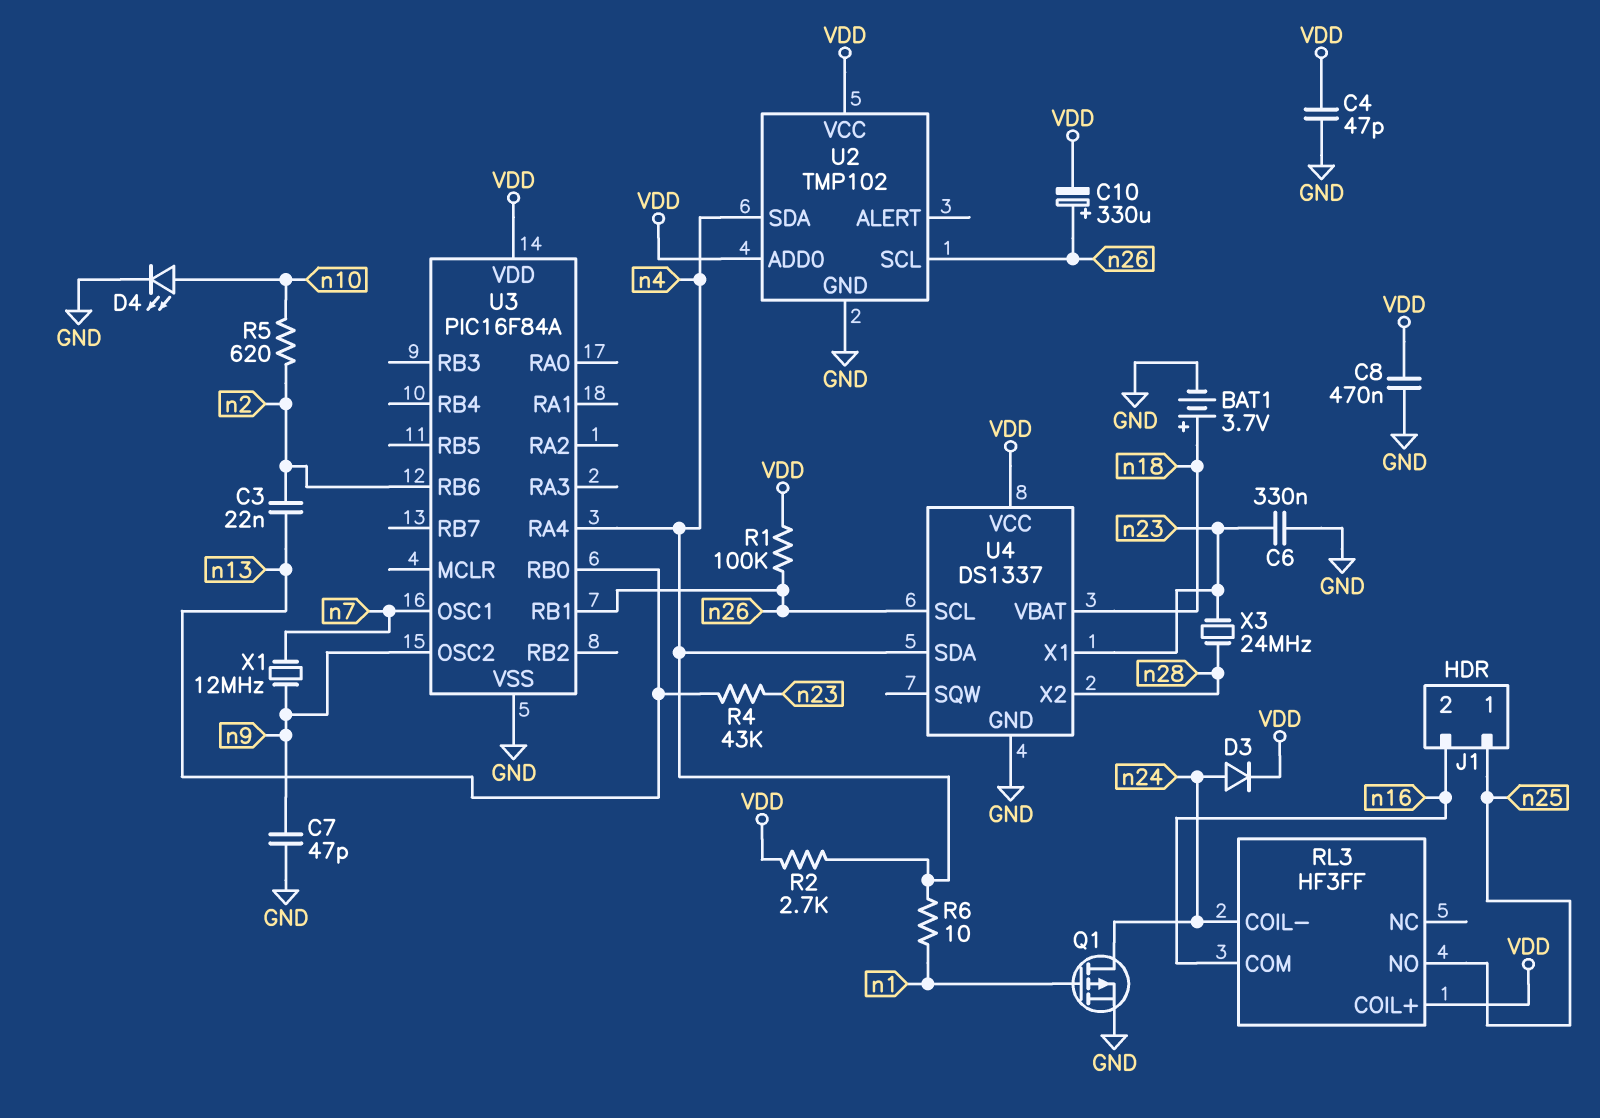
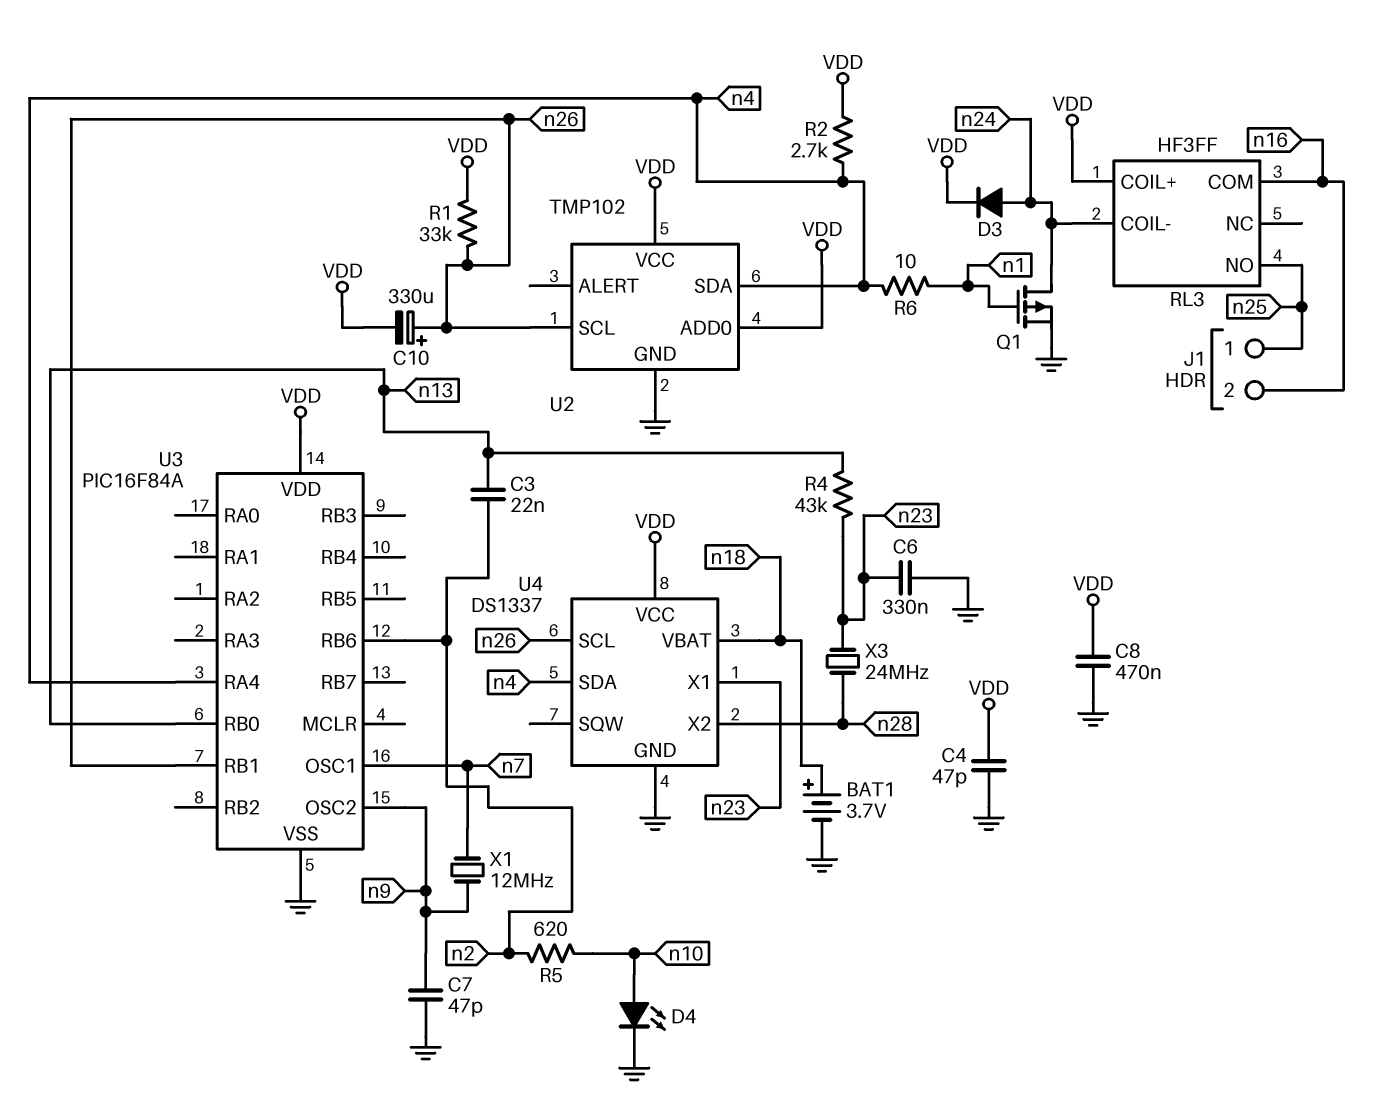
R1: 100k (VDD, n26) -> 33k (VDD, n26)

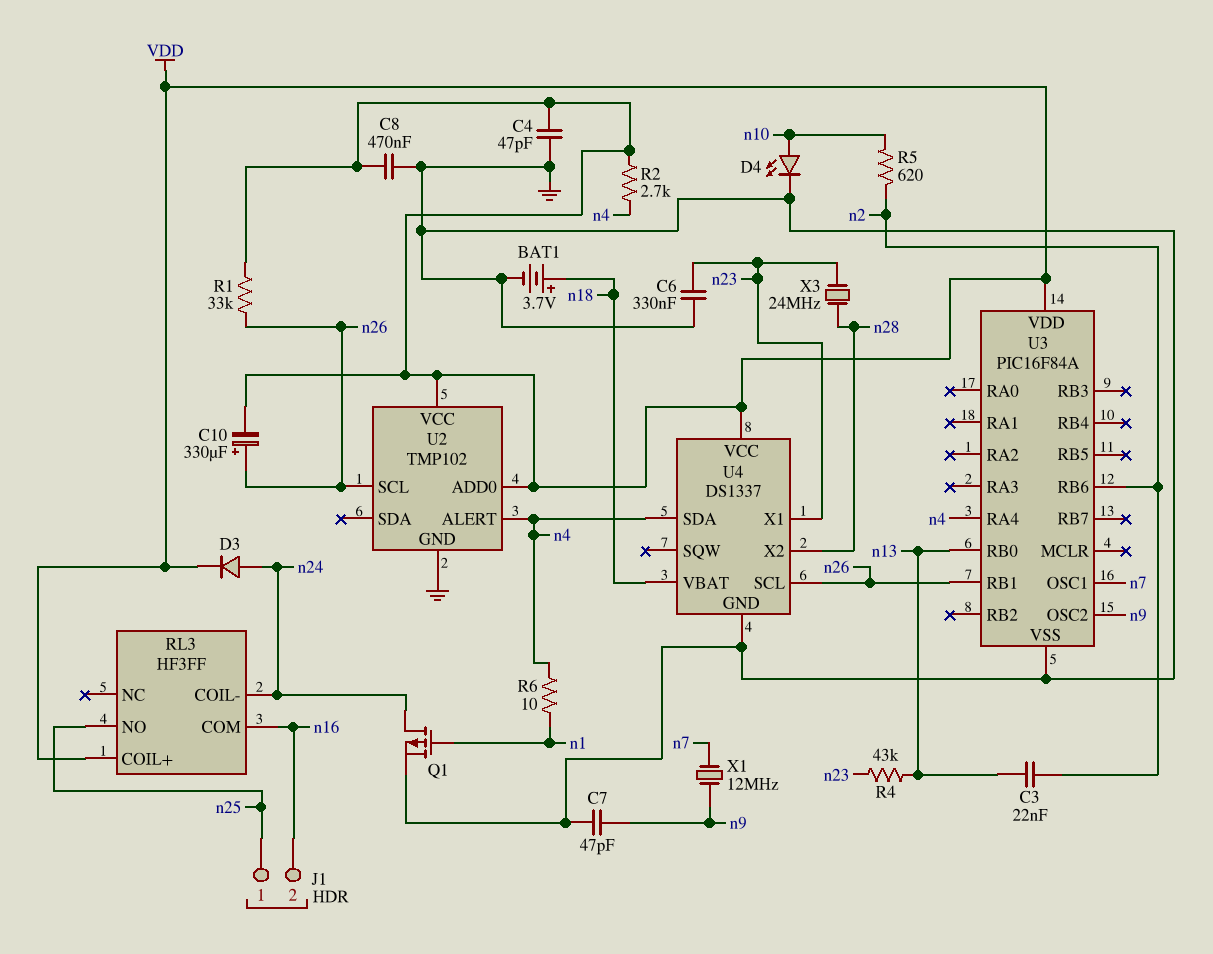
U2 pin ALERT: none -> n4
U2 pin SDA: n4 -> none

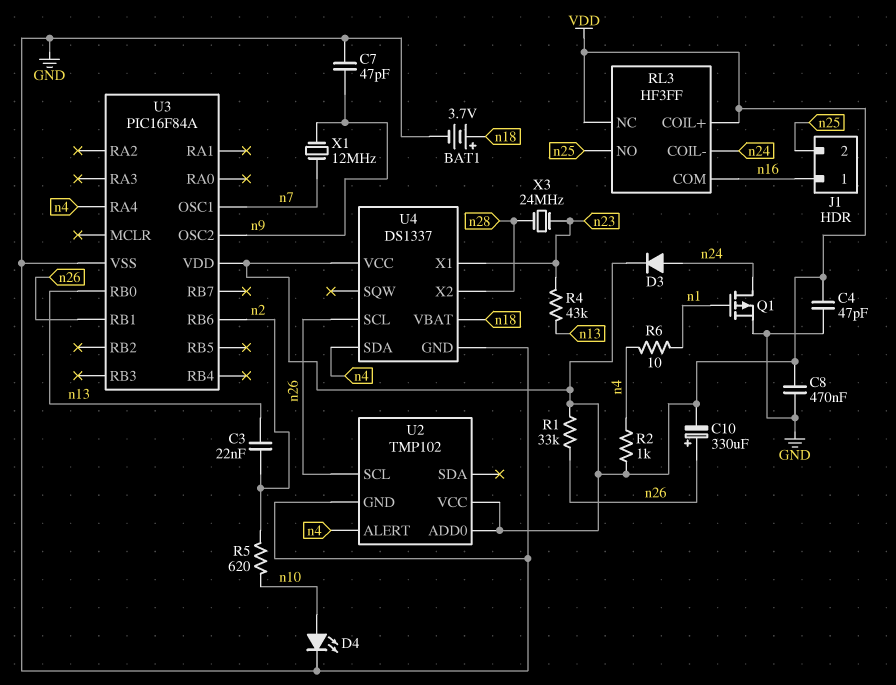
C6: 330nF (GND, n23) -> none
J1 pin 1: n25 -> n16
J1 pin 2: n16 -> n25
R2: 2.7k (VDD, n4) -> 1k (VDD, n4)
RL3 pin NC: none -> VDD

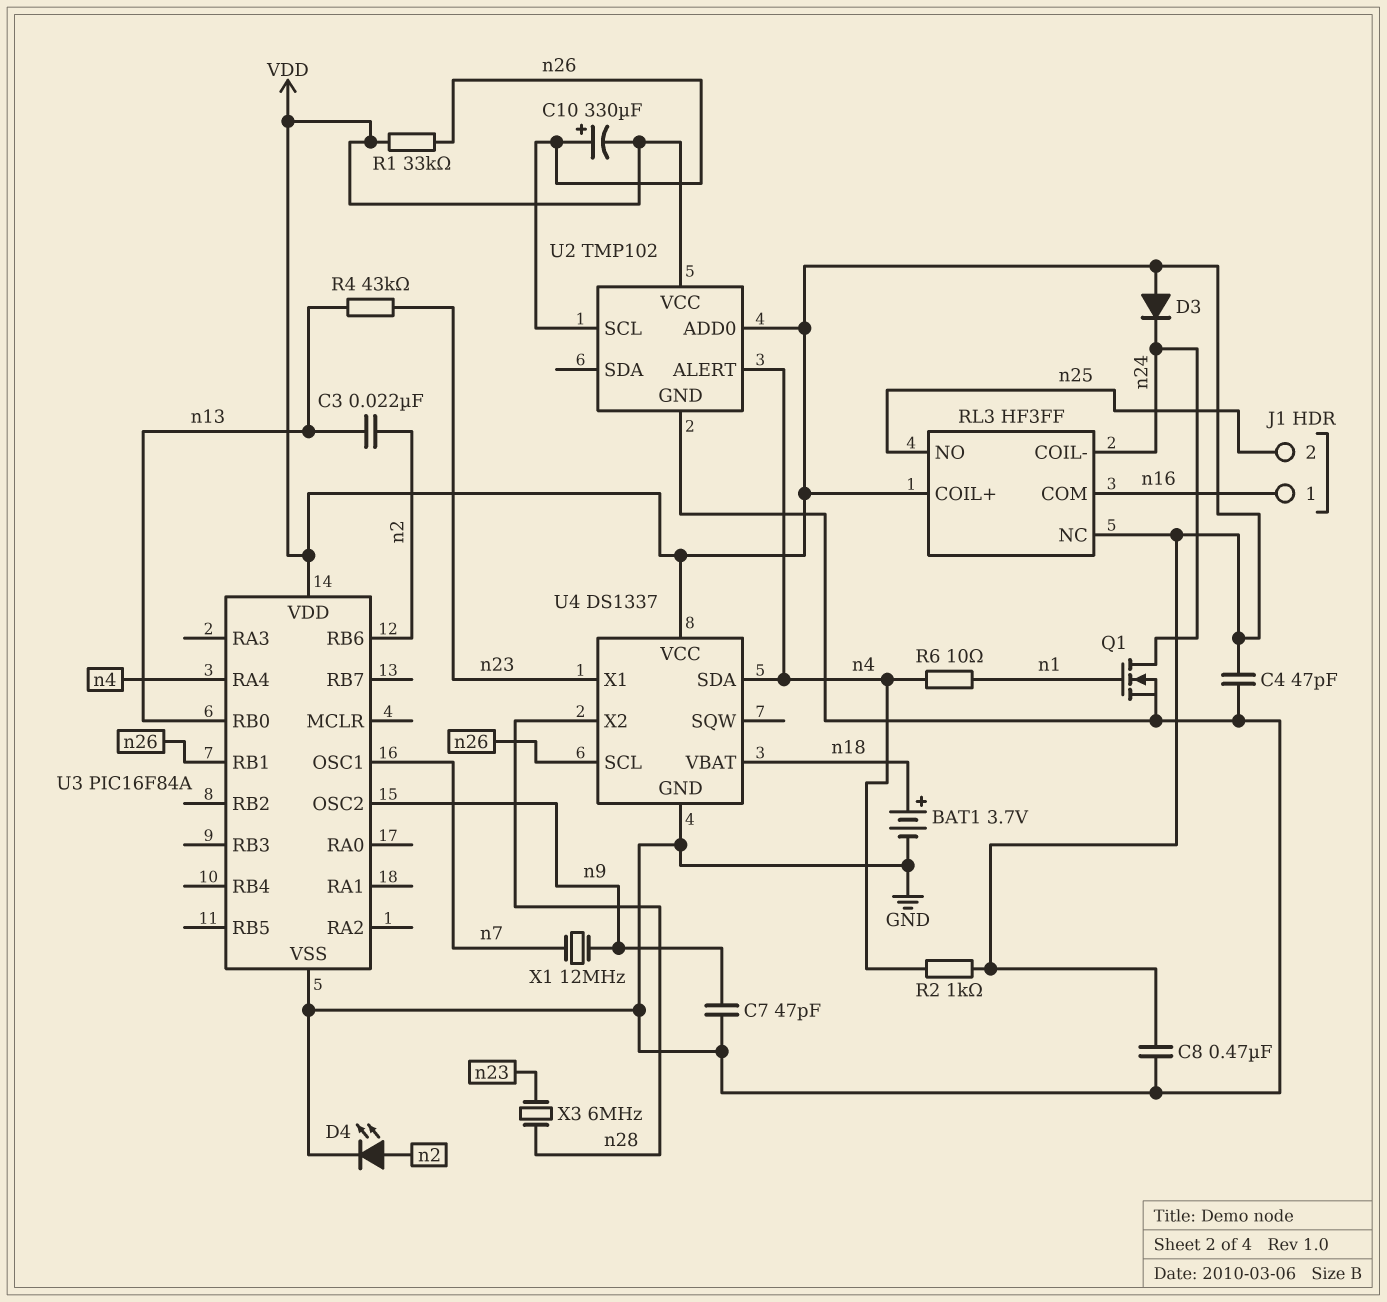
D3: diode (A n24, K VDD) -> diode (A VDD, K n24)
D4: LED (A n10, K GND) -> LED (A n2, K GND)
Q1: PMOS (G n1, D n24, S GND) -> NMOS (G n1, D n24, S GND)
R5: 620 (n2, n10) -> none
X3: 24MHz (n23, n28) -> 6MHz (n23, n28)

